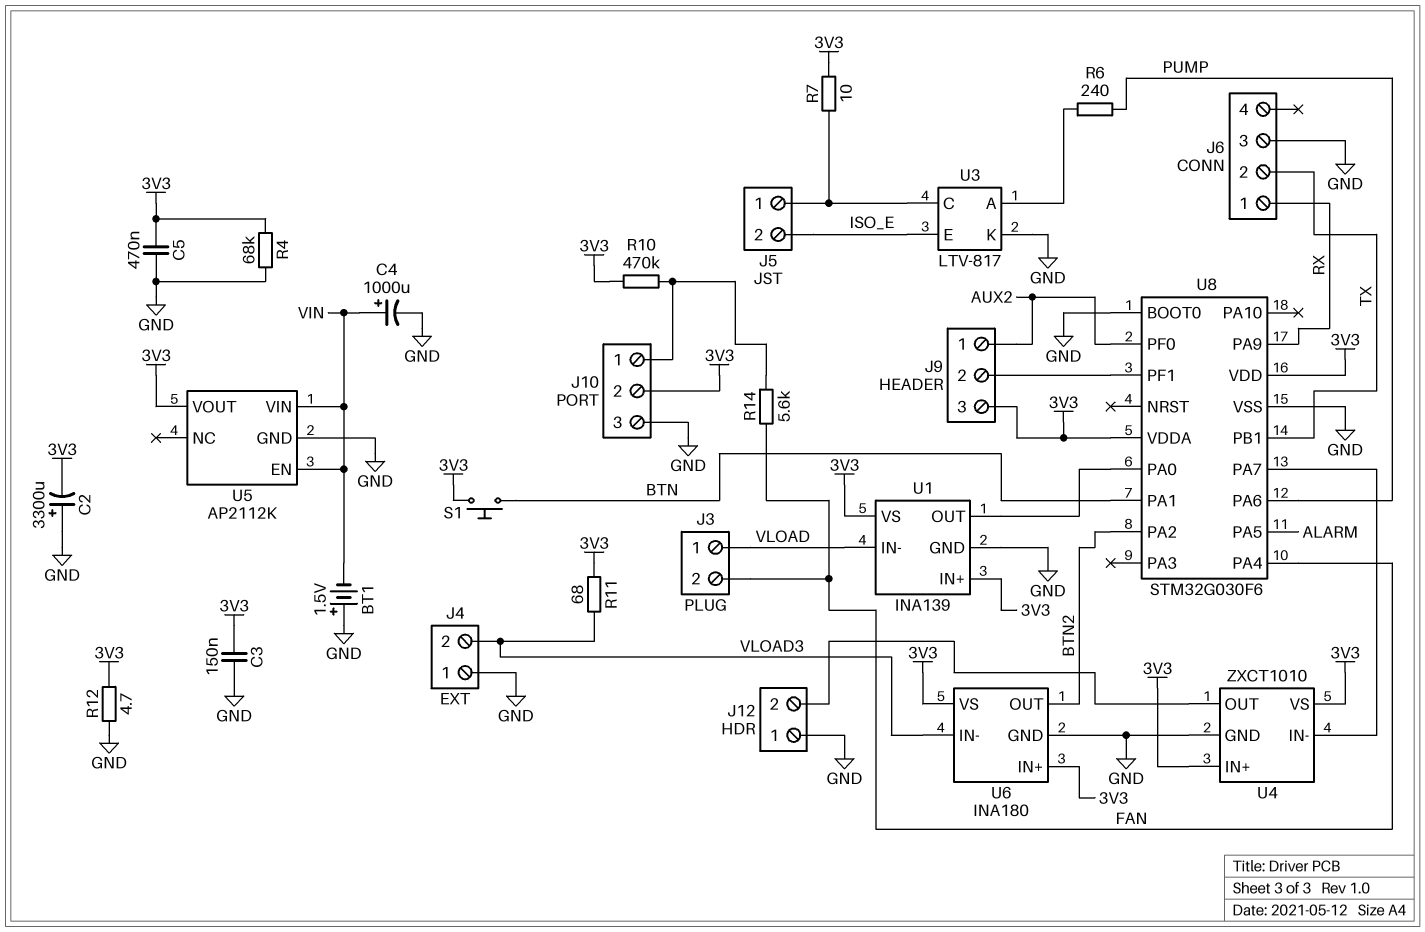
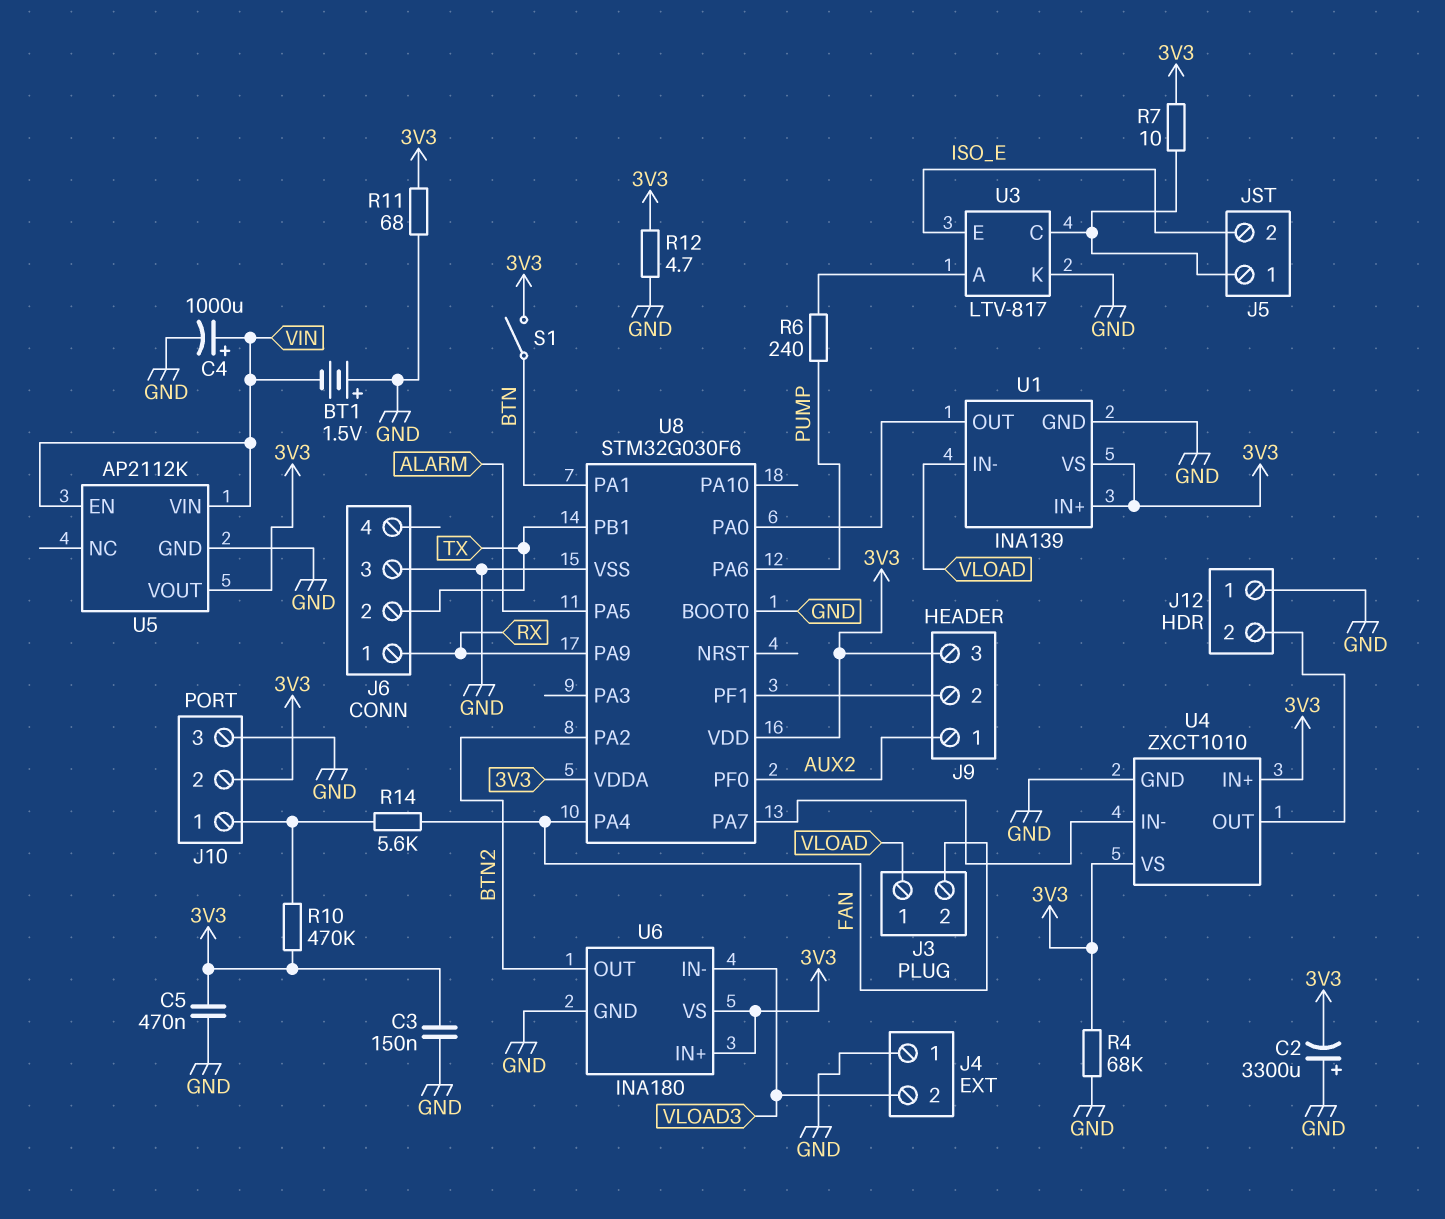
R11: 68 (3V3, VLOAD3) -> 68 (3V3, GND)
S1: button (3V3, BTN) -> switch (3V3, BTN)

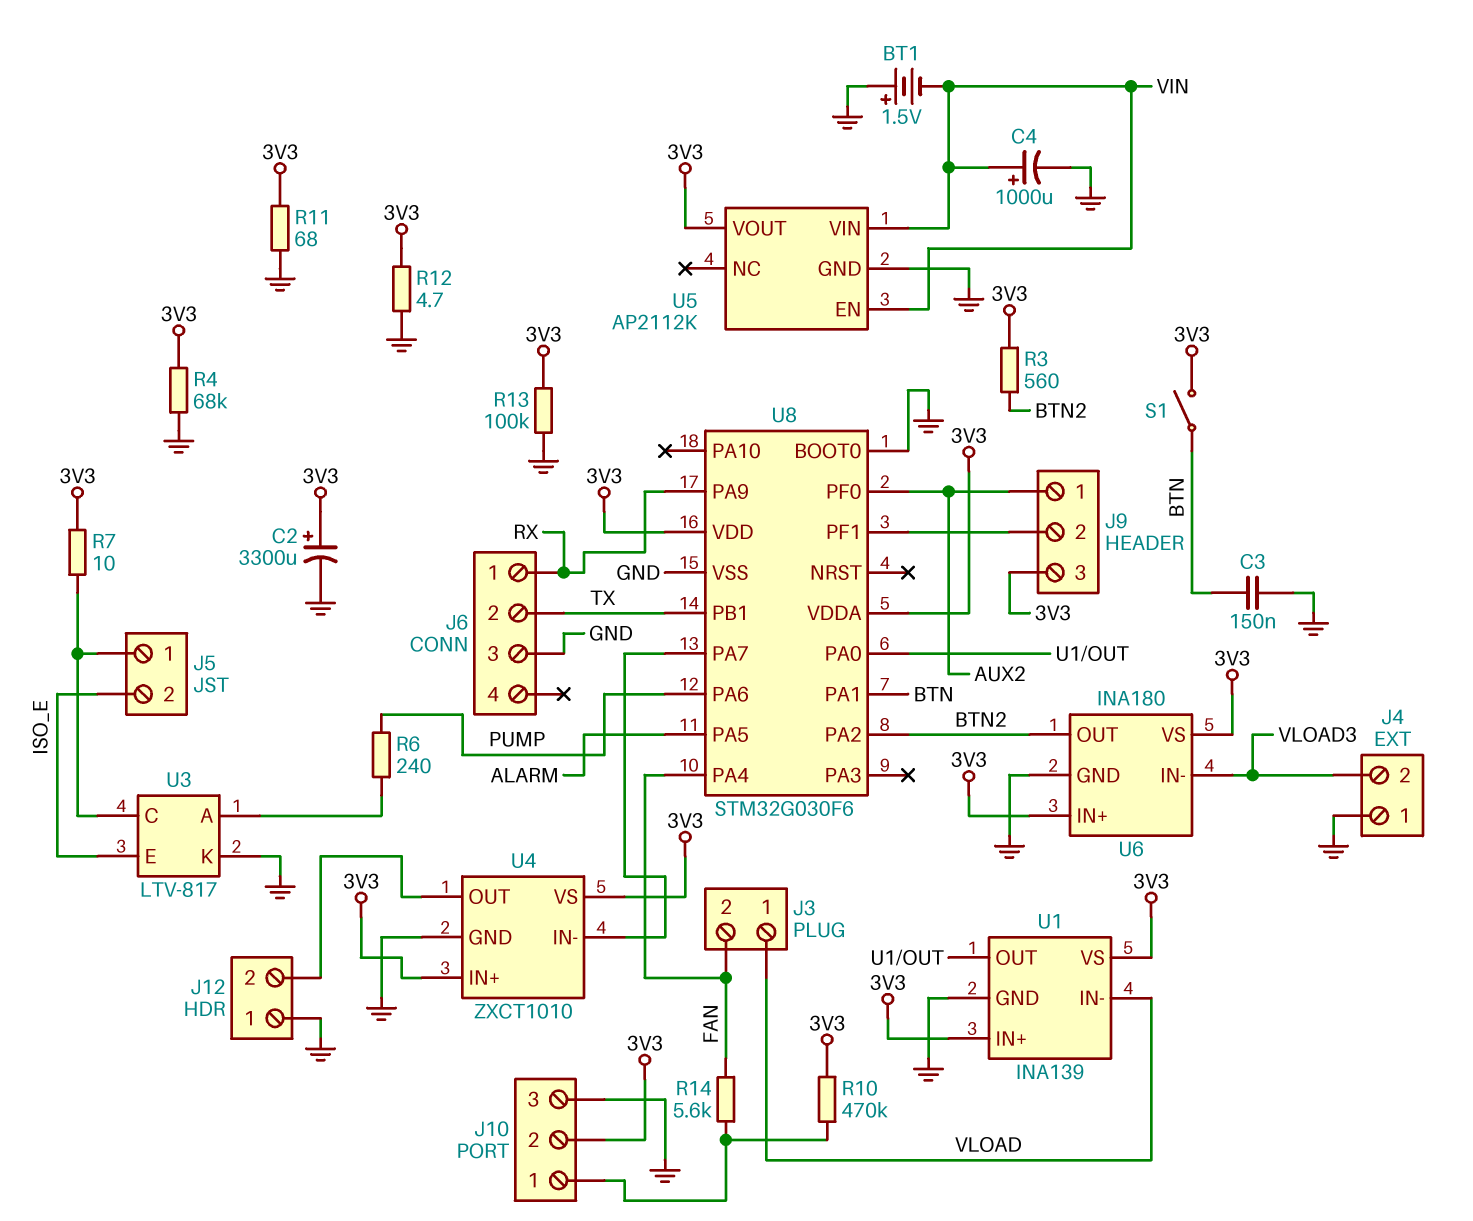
C2: 3300uF (plus GND, minus 3V3) -> 3300uF (plus 3V3, minus GND)
C3: 150nF (3V3, GND) -> 150nF (BTN, GND)
C5: 470nF (3V3, GND) -> none
R3: none -> 560 (3V3, BTN2)
R13: none -> 100k (3V3, GND)

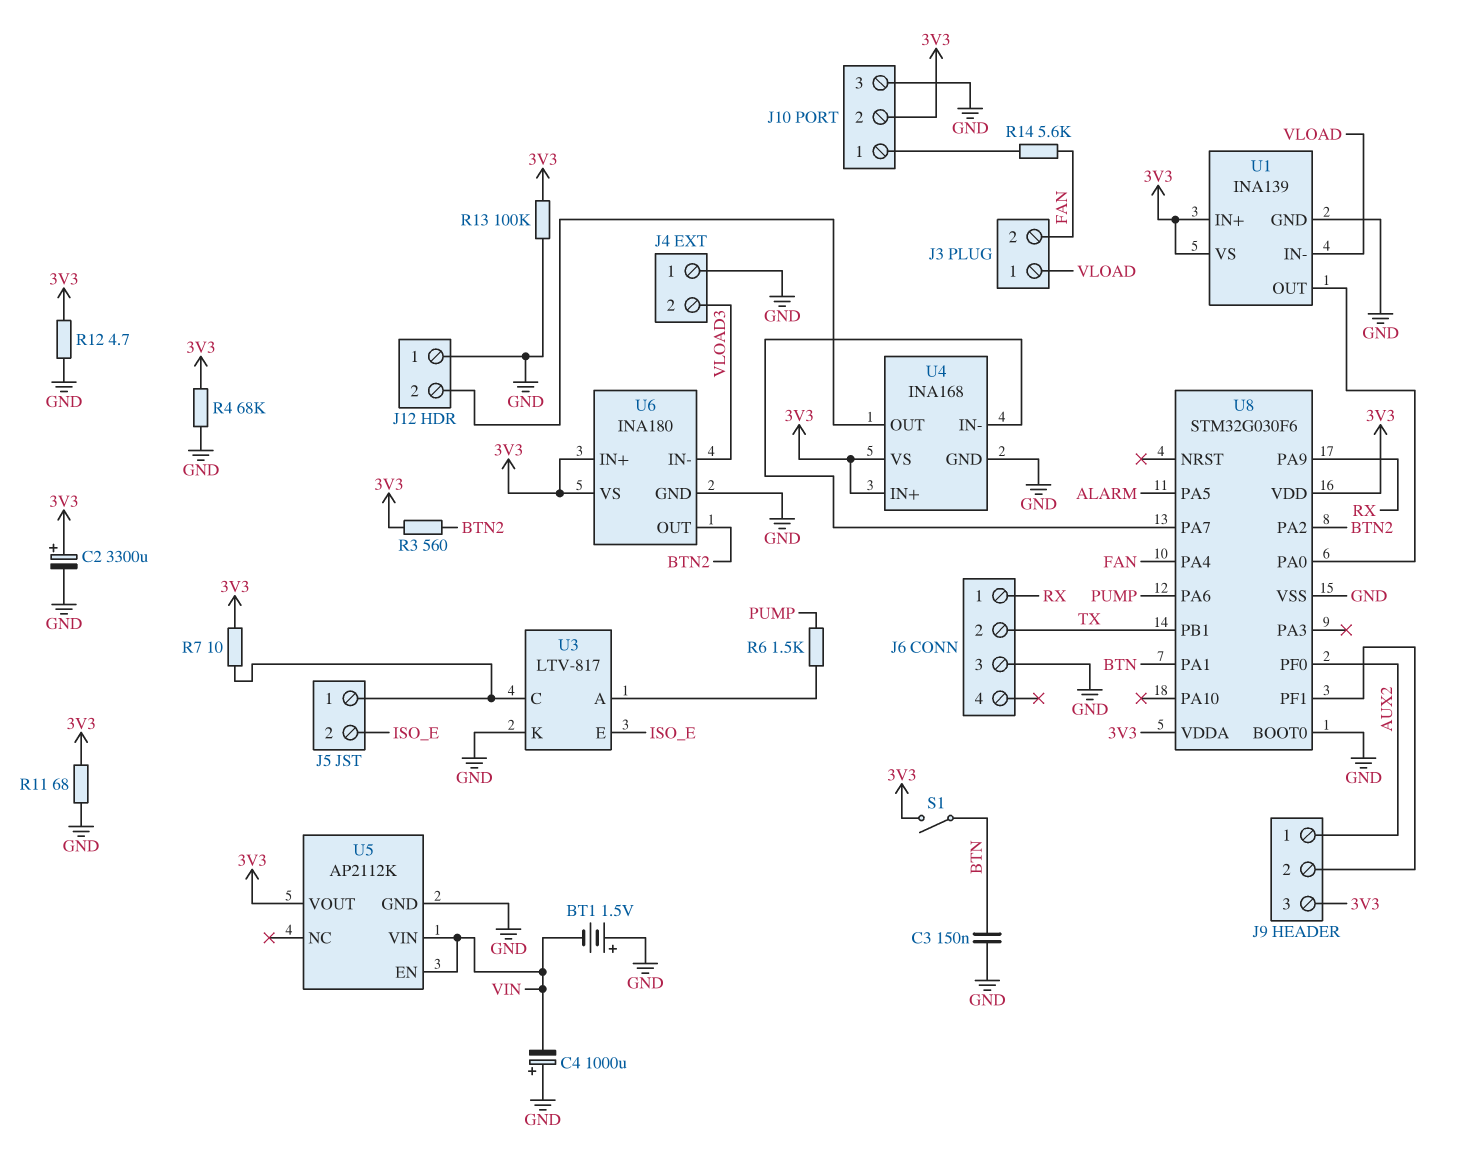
C4: 1000uF (plus VIN, minus GND) -> 1000uF (plus GND, minus VIN)
R6: 240 (PUMP, U3/A) -> 1.5k (PUMP, U3/A)
R10: 470k (3V3, J10/1) -> none
U4: ZXCT1010 -> INA168

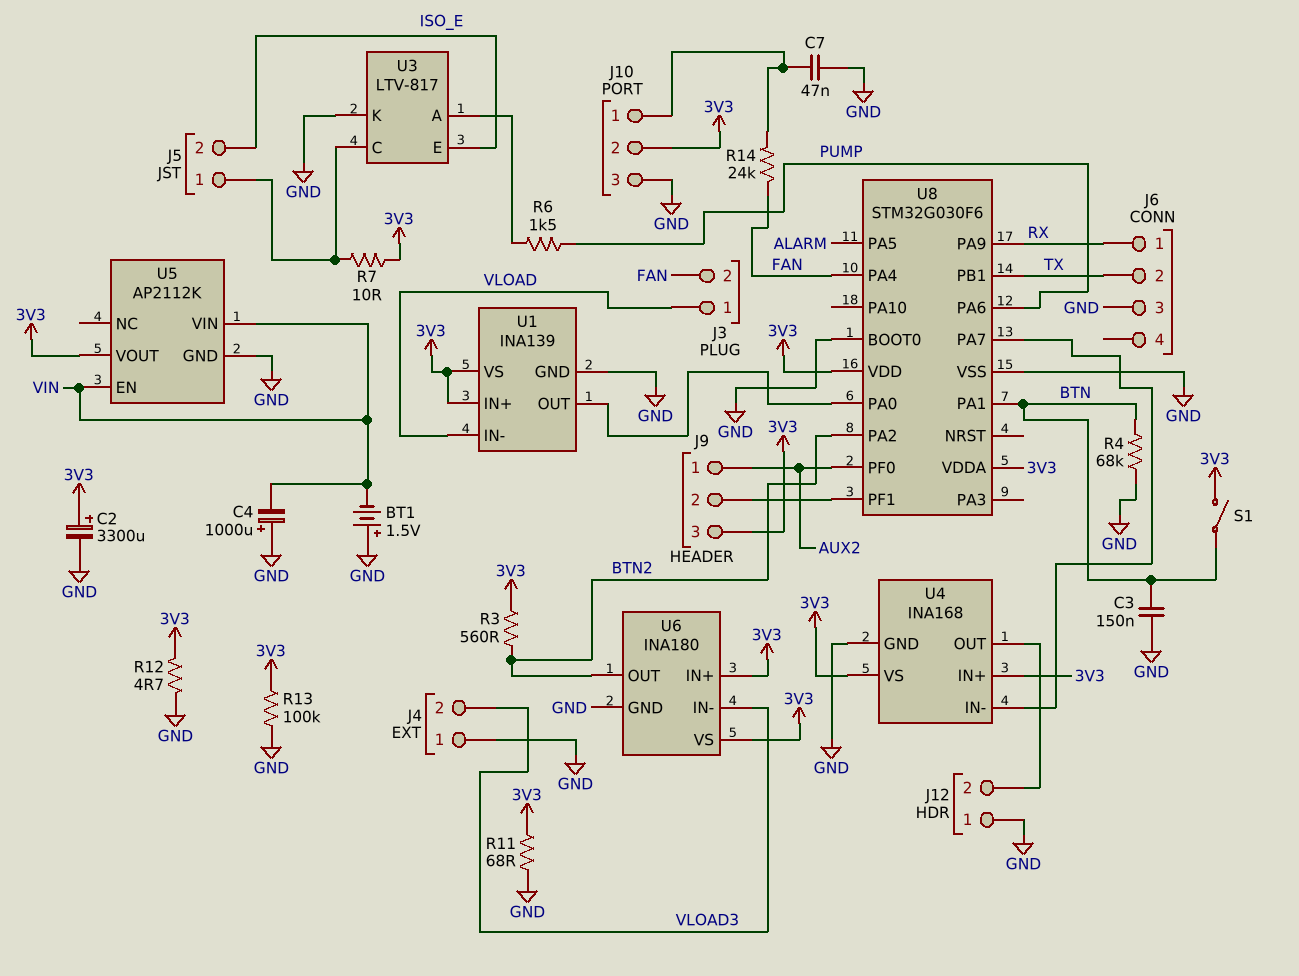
C7: none -> 47nF (GND, J10/1)
R4: 68k (3V3, GND) -> 68k (BTN, GND)
R14: 5.6k (FAN, J10/1) -> 24k (FAN, J10/1)

